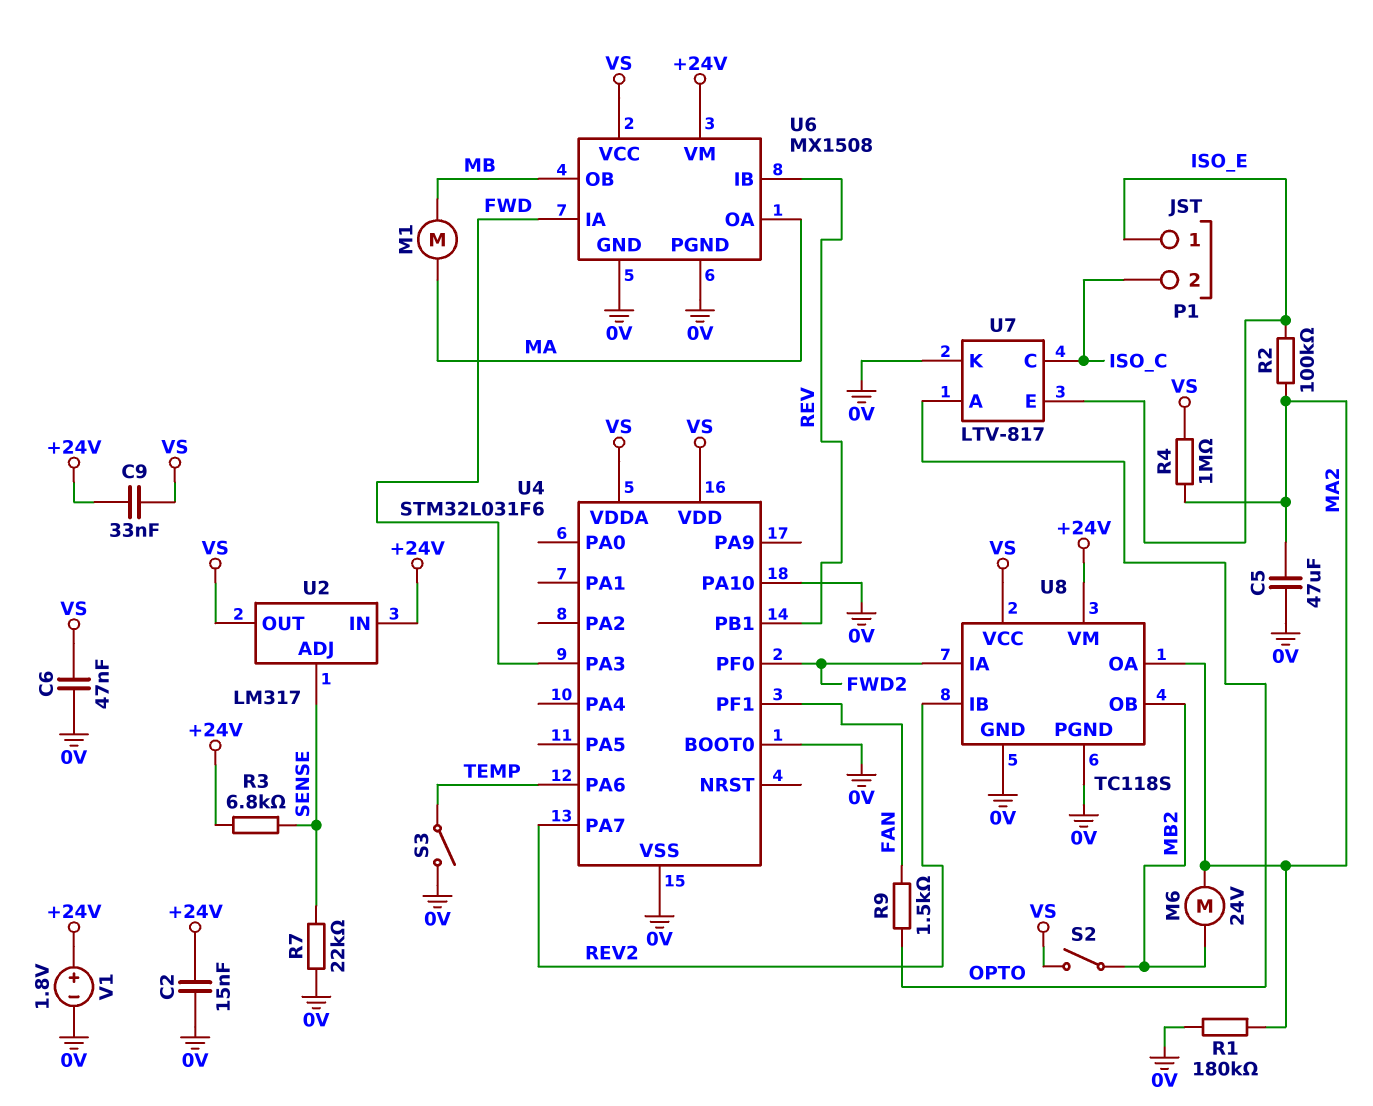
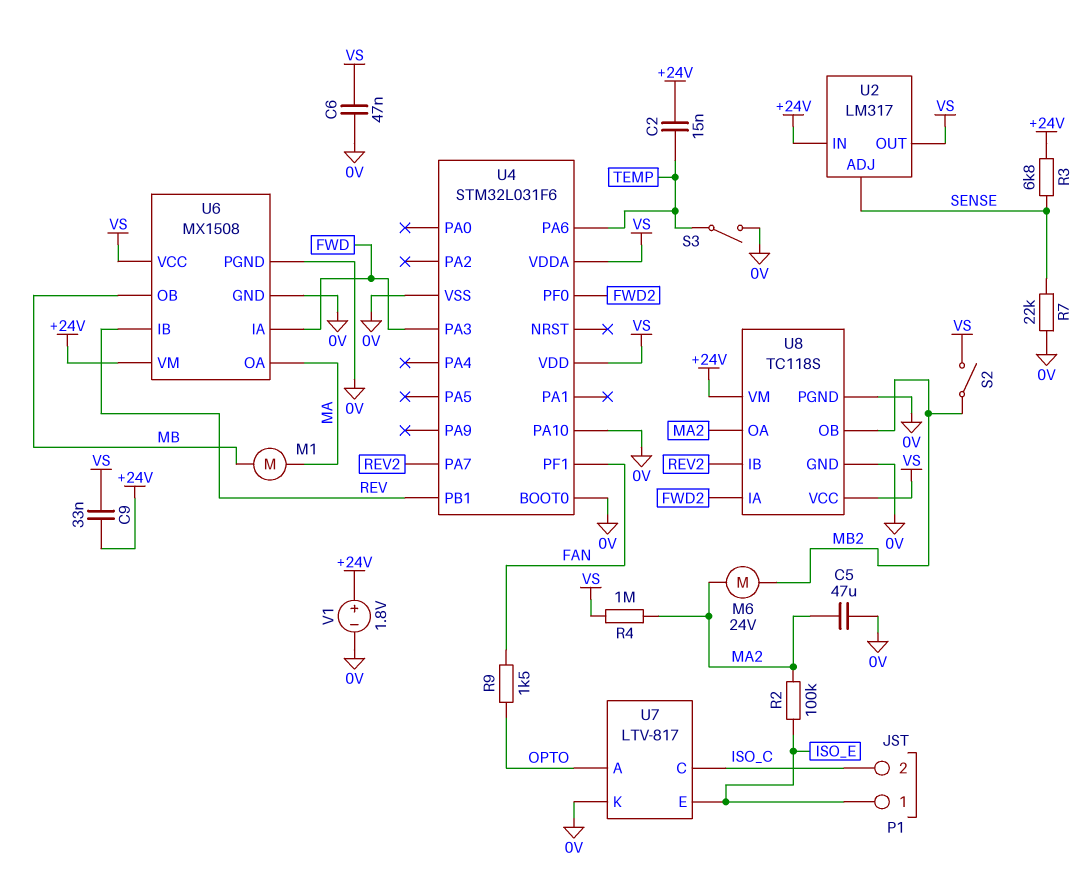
C2: 15nF (+24V, 0V) -> 15nF (+24V, TEMP)
R1: 180k (0V, MA2) -> none

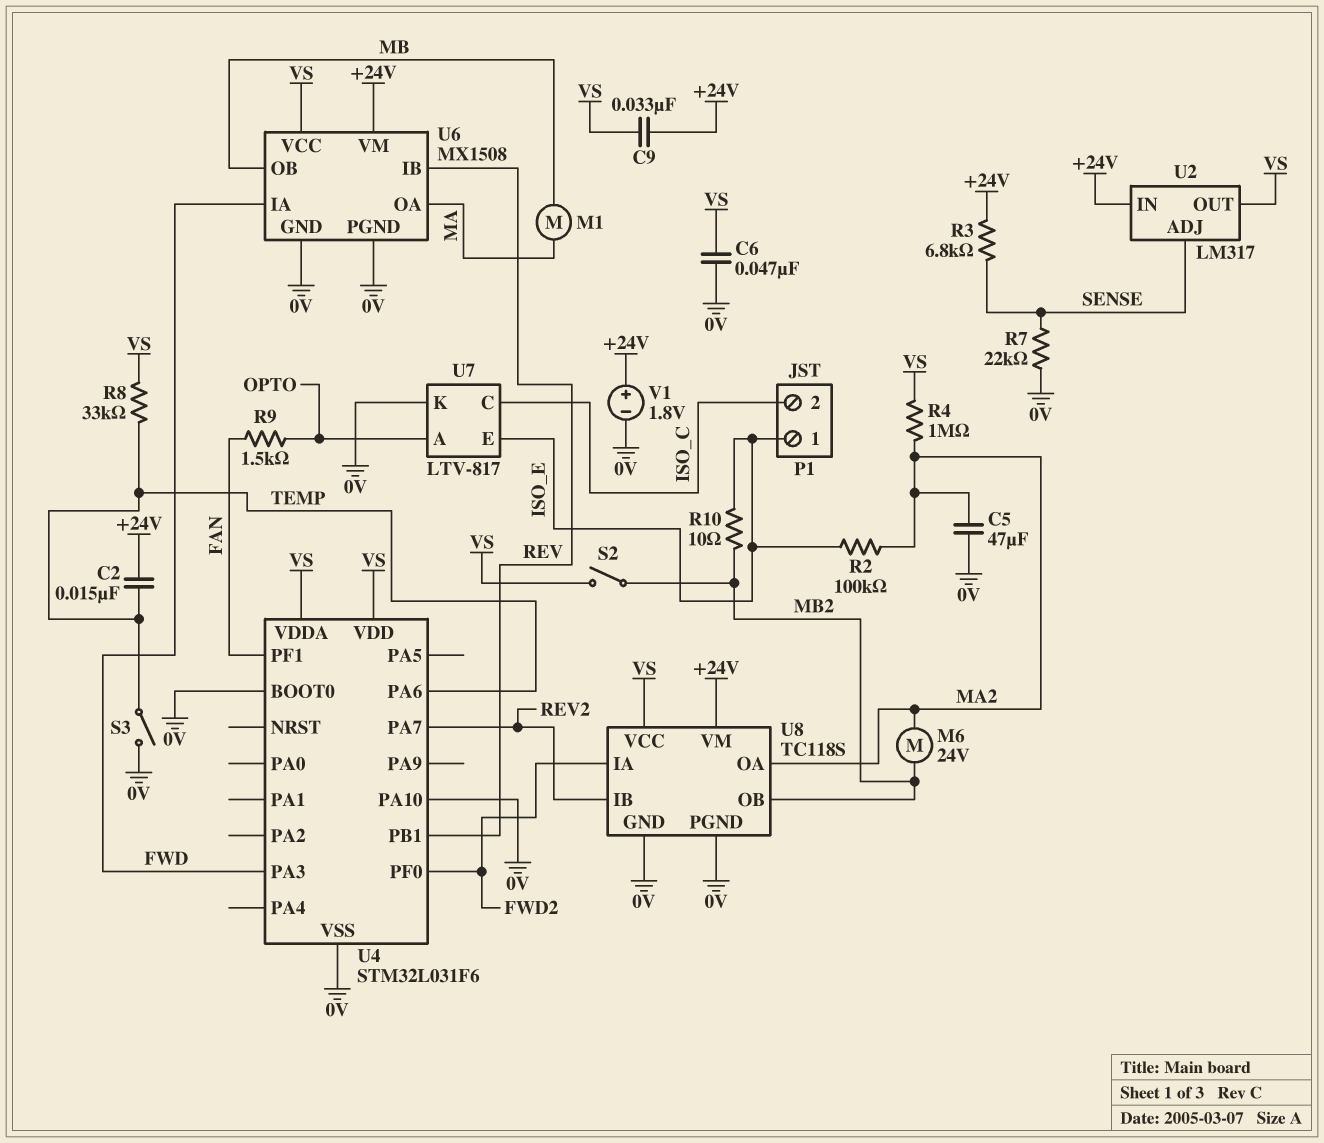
R8: none -> 33k (TEMP, VS)
R10: none -> 10 (ISO_E, MB2)

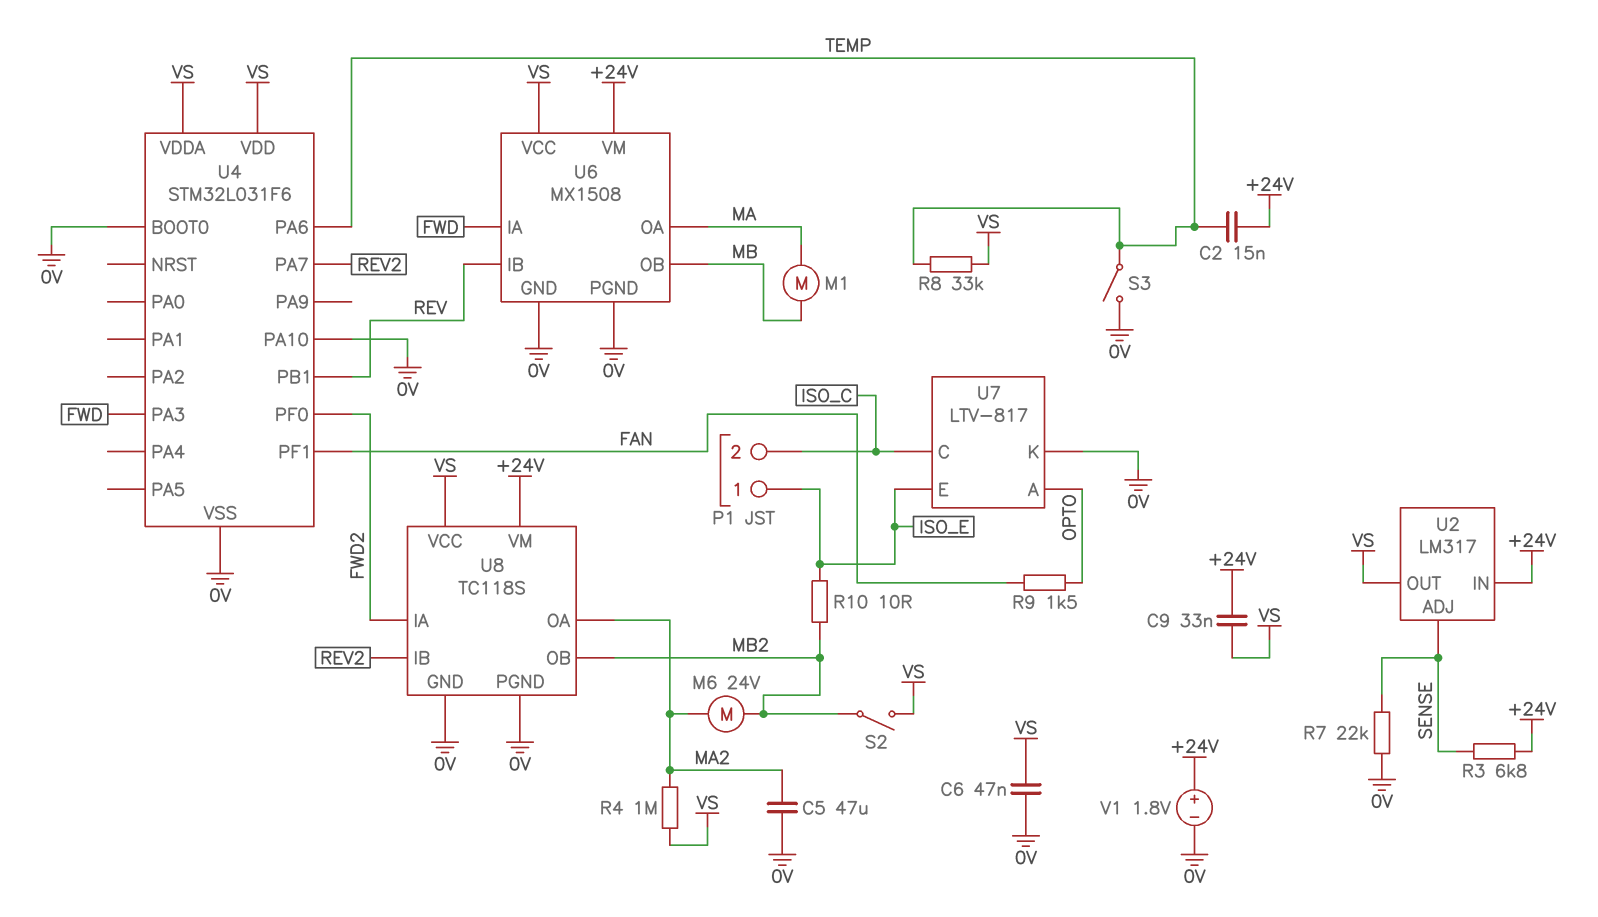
R2: 100k (ISO_E, MA2) -> none

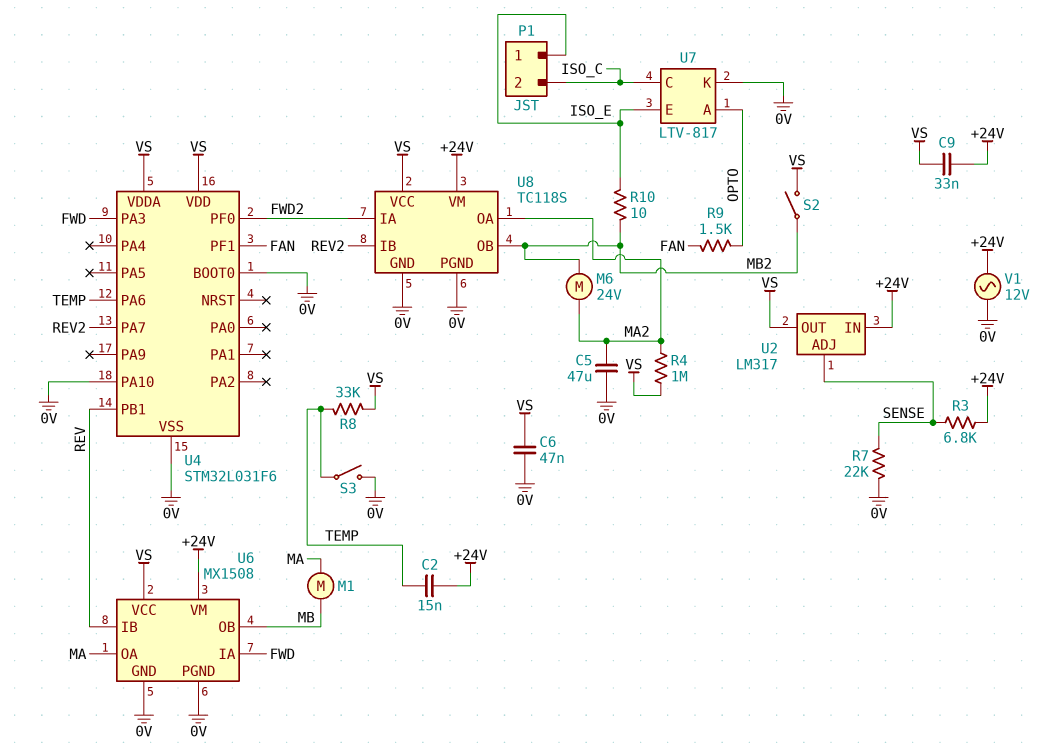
V1: 1.8V (plus +24V, minus 0V) -> AC 12V (+24V, 0V)

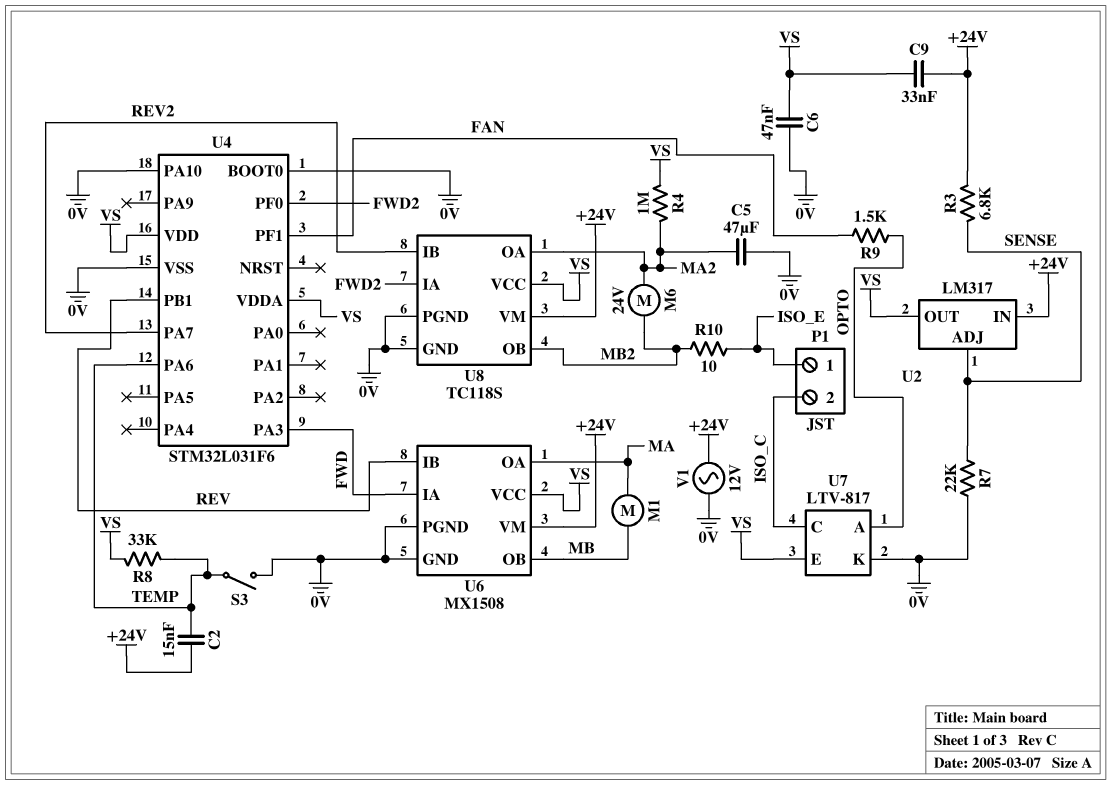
S2: switch (MB2, VS) -> none
U7 pin E: ISO_E -> VS

